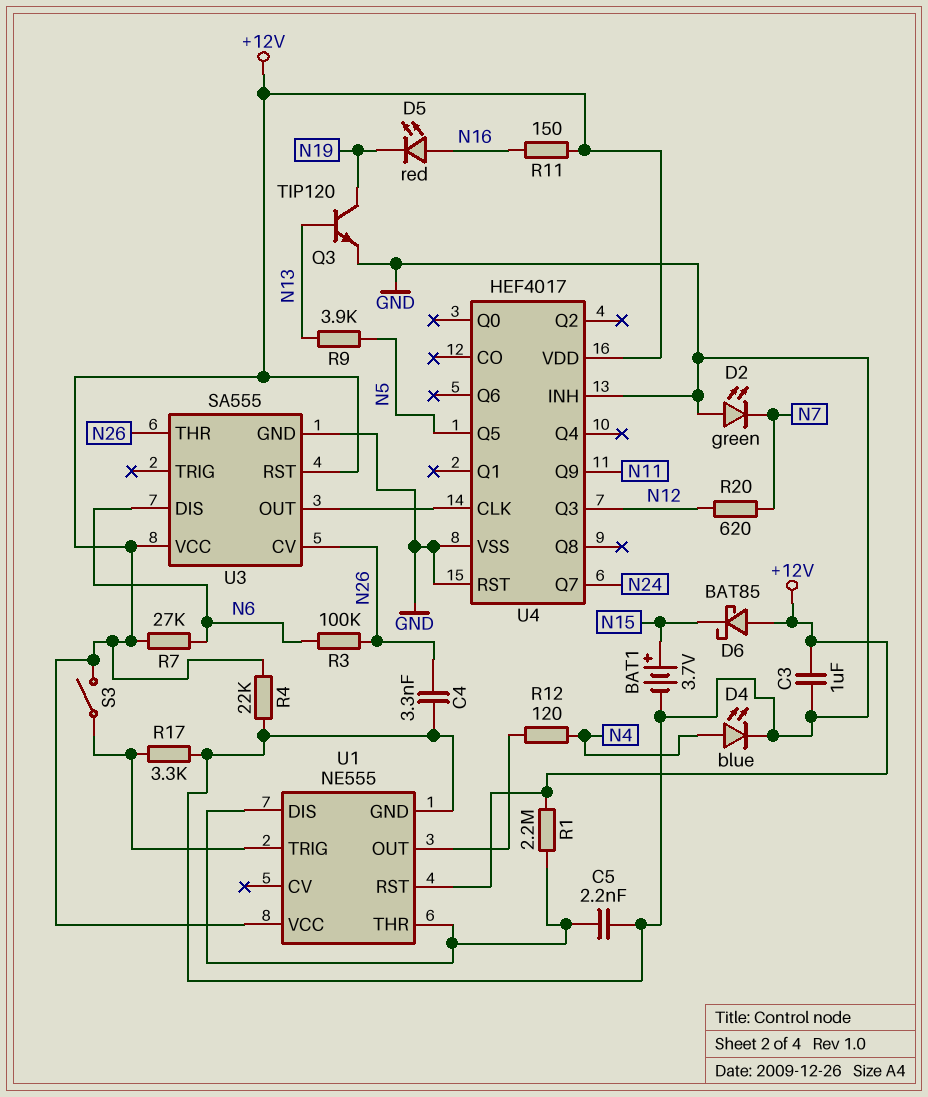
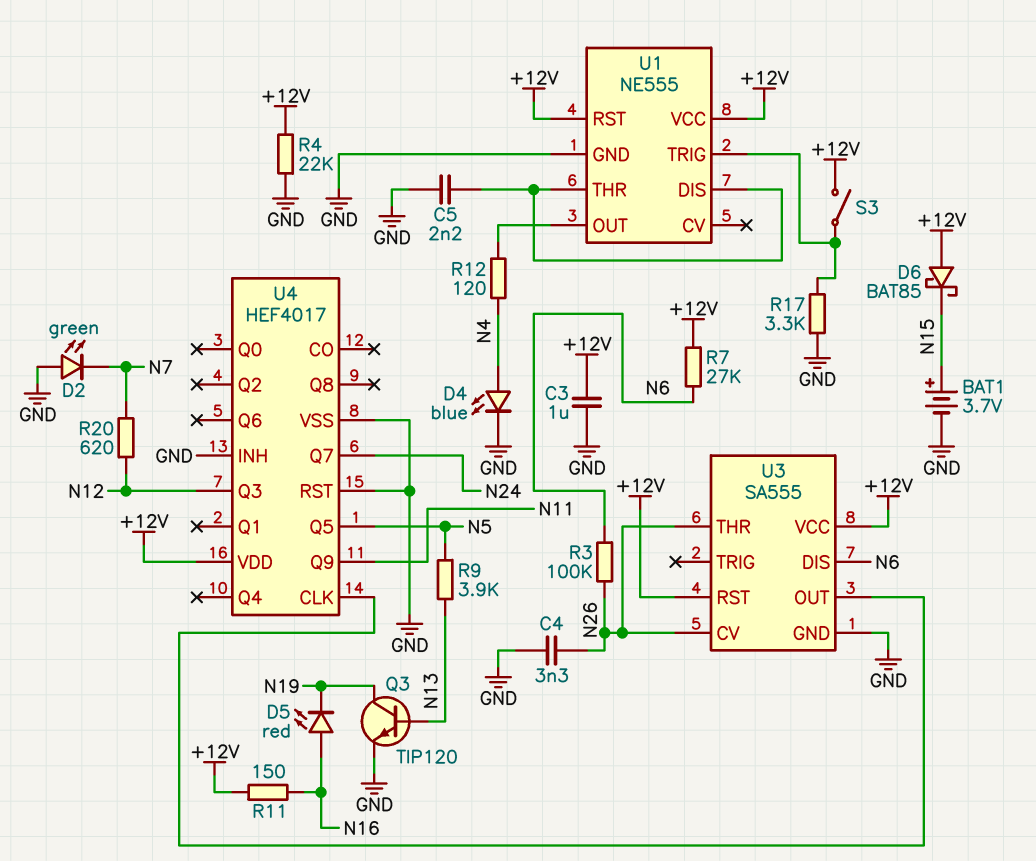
R1: 2.2M (+12V, U1/DIS) -> none

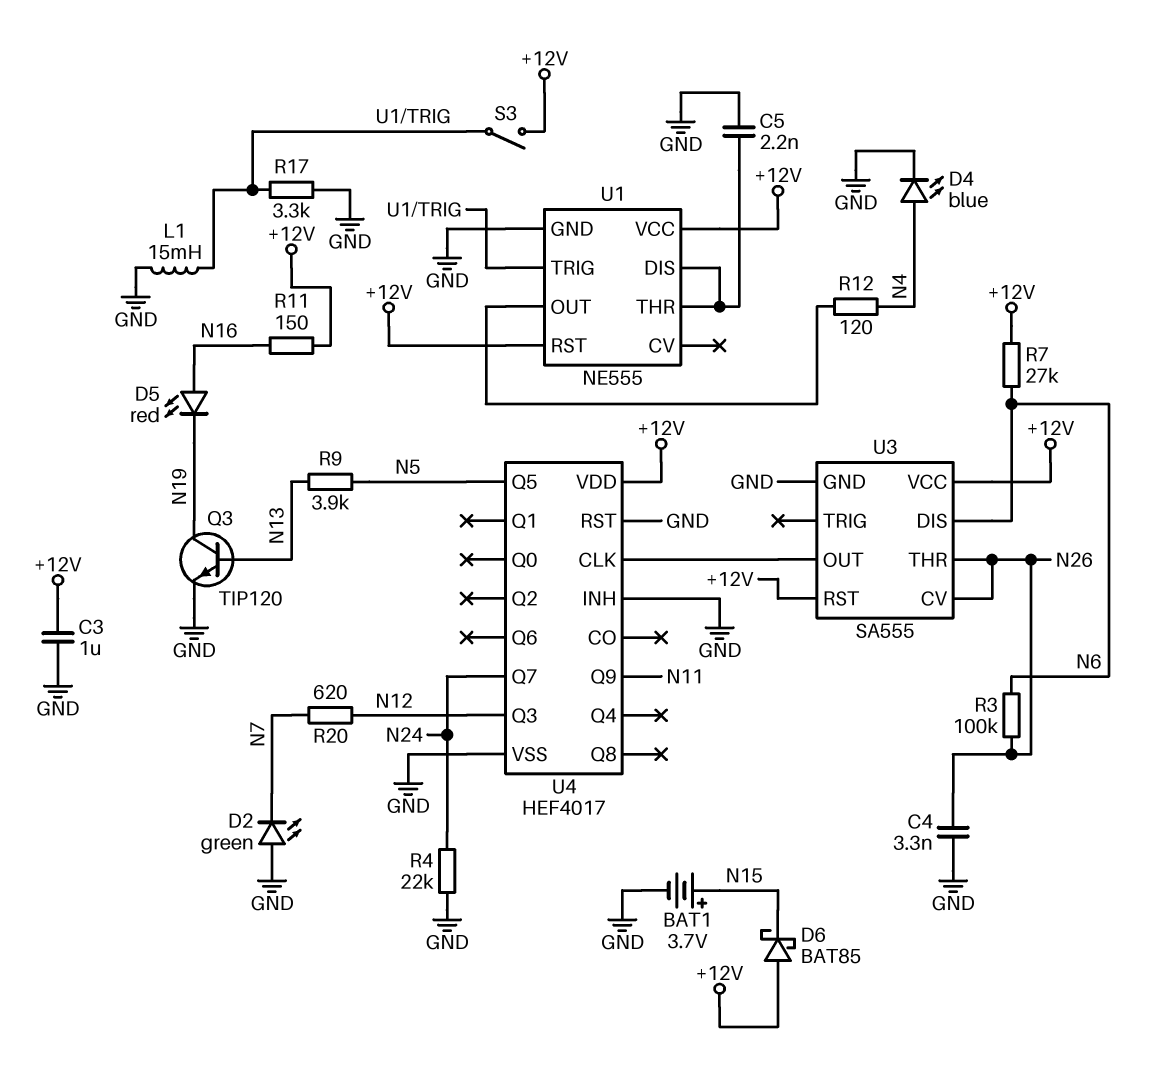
L1: none -> 15mH (GND, U1/TRIG)
R4: 22k (+12V, GND) -> 22k (GND, N24)

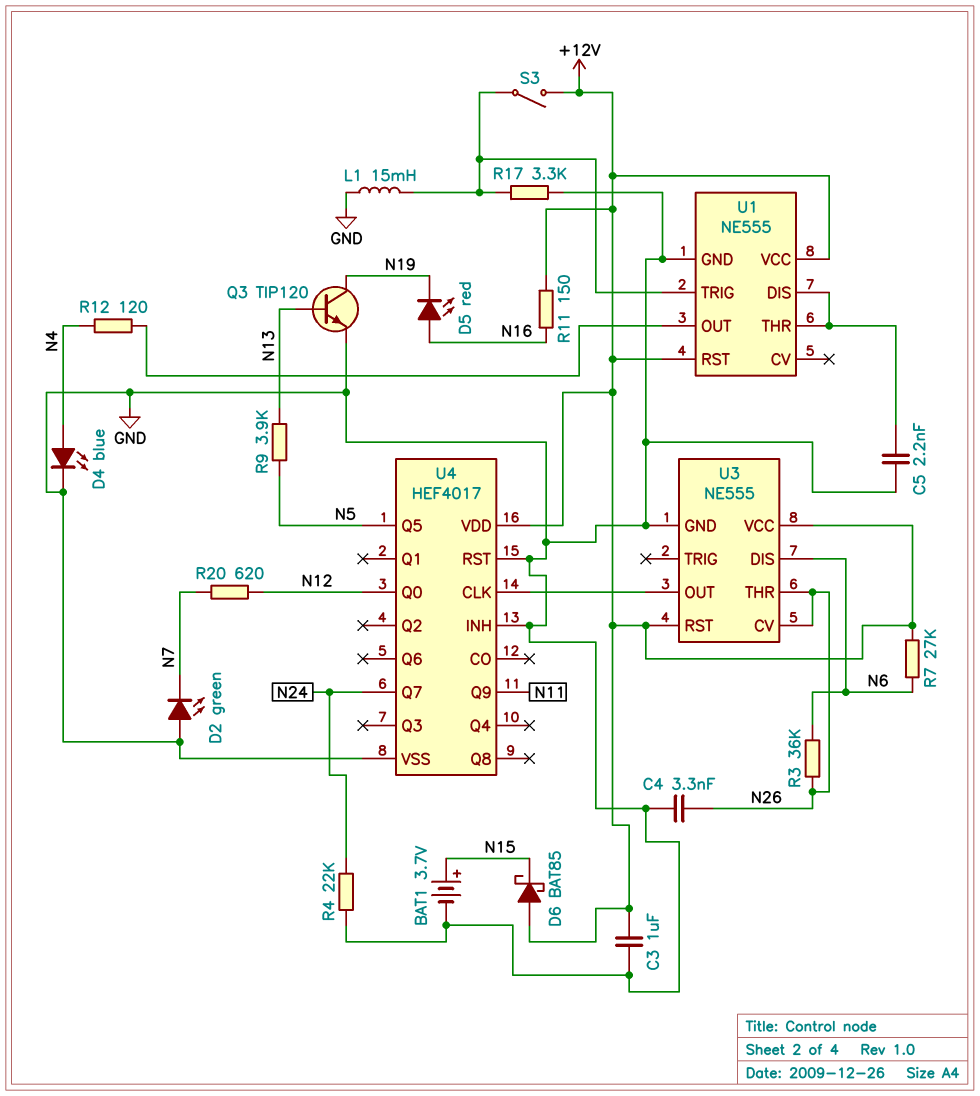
R3: 100k (N6, N26) -> 36k (N6, N26)
U3: SA555 -> NE555
U4 pin Q0: none -> N12
U4 pin Q3: N12 -> none

